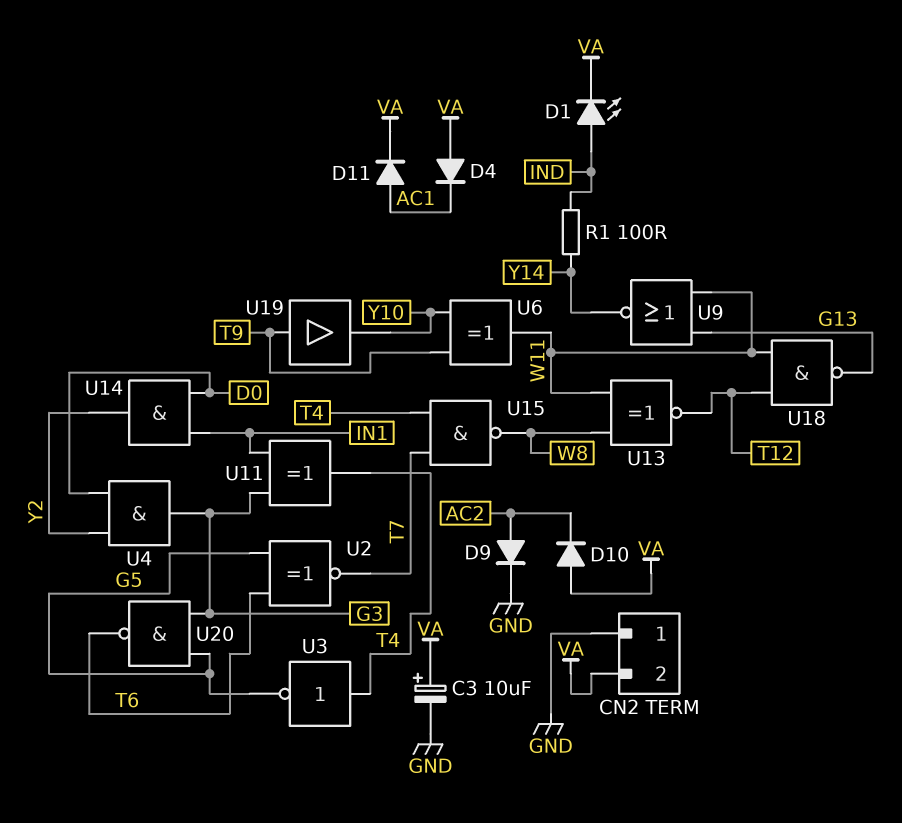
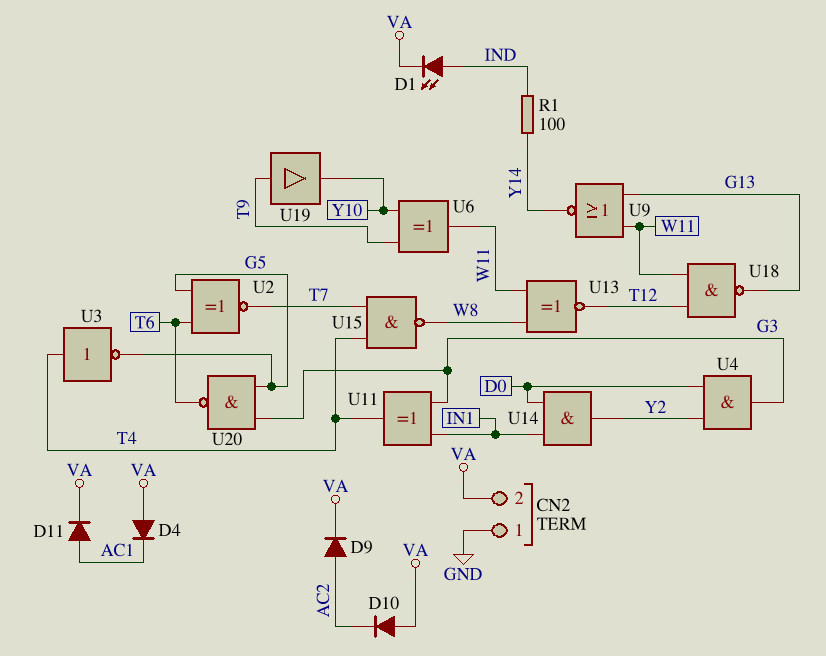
C3: 10uF (plus VA, minus GND) -> none
D9: diode (A AC2, K GND) -> diode (A AC2, K VA)

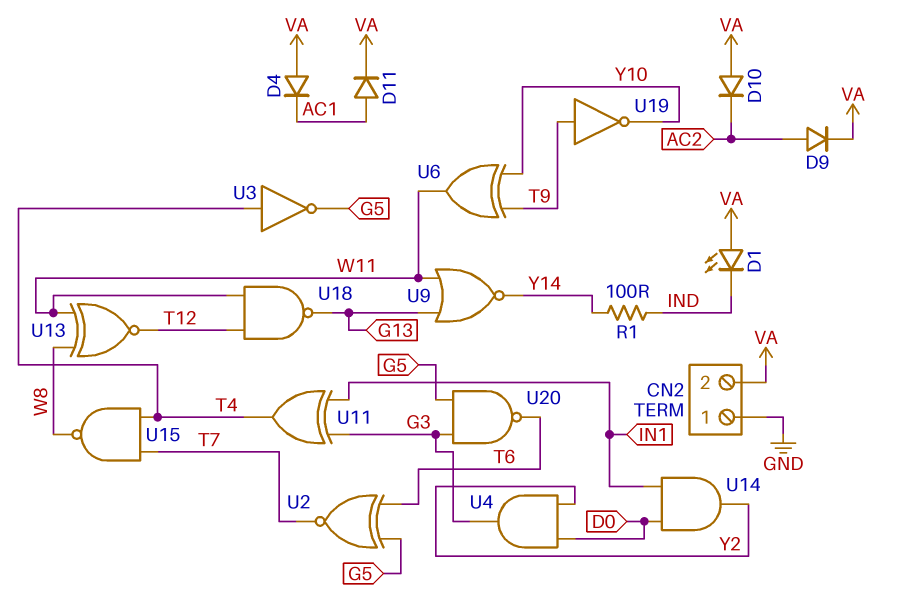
D1: LED (A IND, K VA) -> LED (A VA, K IND)
U19: buffer (in T9, out Y10) -> NOT (in T9, out Y10)

